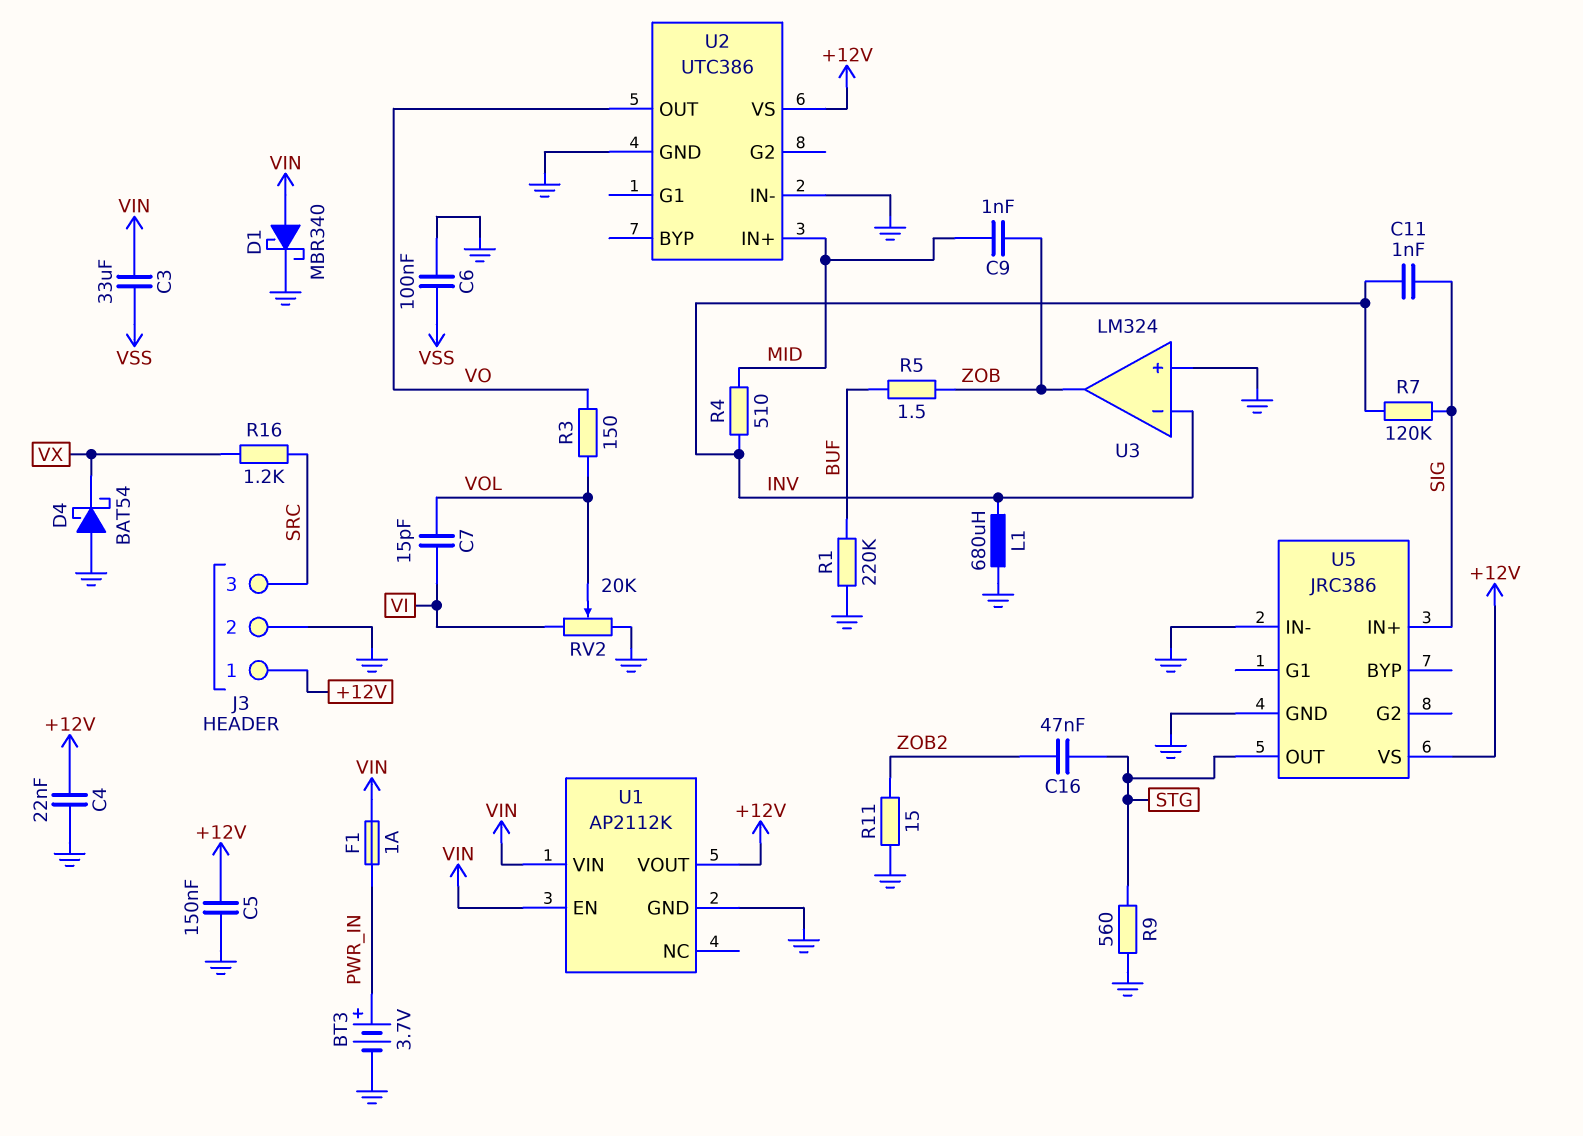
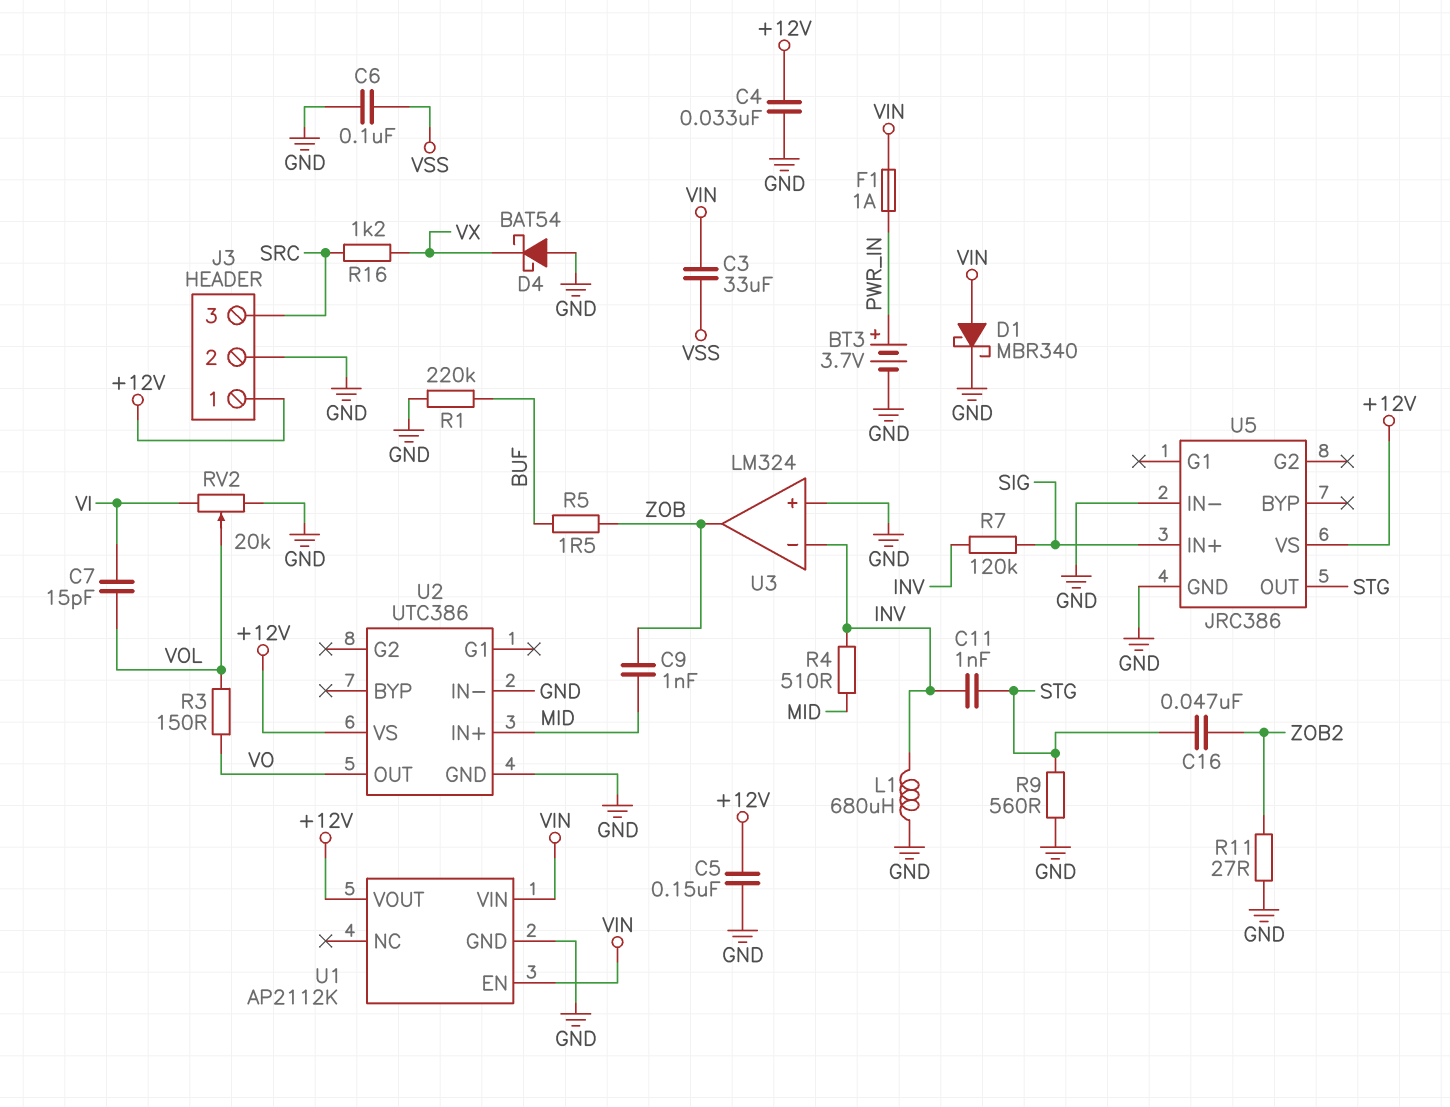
C4: 22nF (+12V, GND) -> 33nF (+12V, GND)
C11: 1nF (INV, SIG) -> 1nF (INV, STG)
R11: 15 (GND, ZOB2) -> 27 (GND, ZOB2)

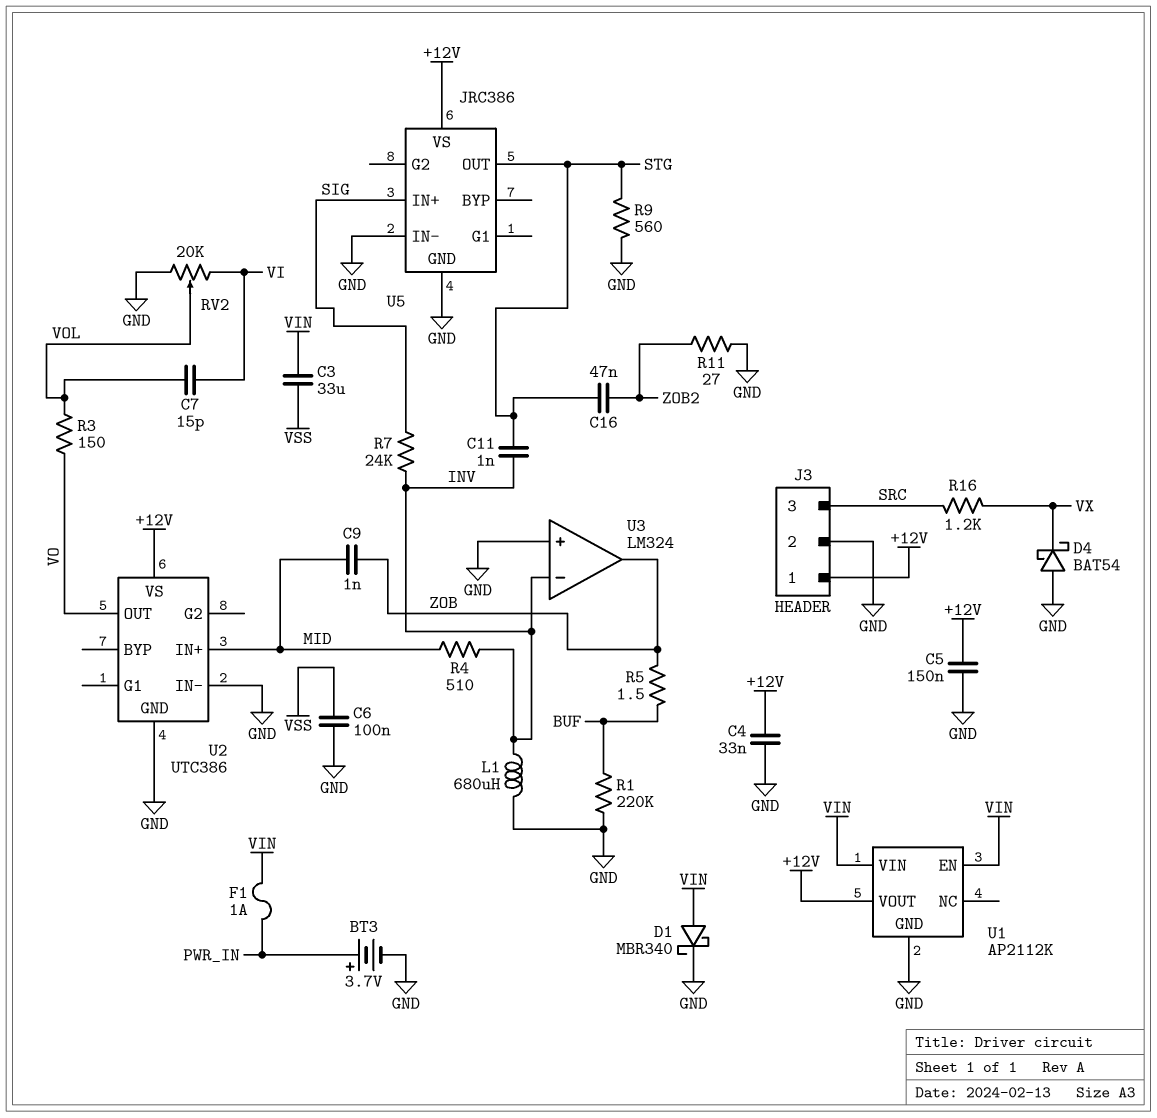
R7: 120k (INV, SIG) -> 24k (INV, SIG)

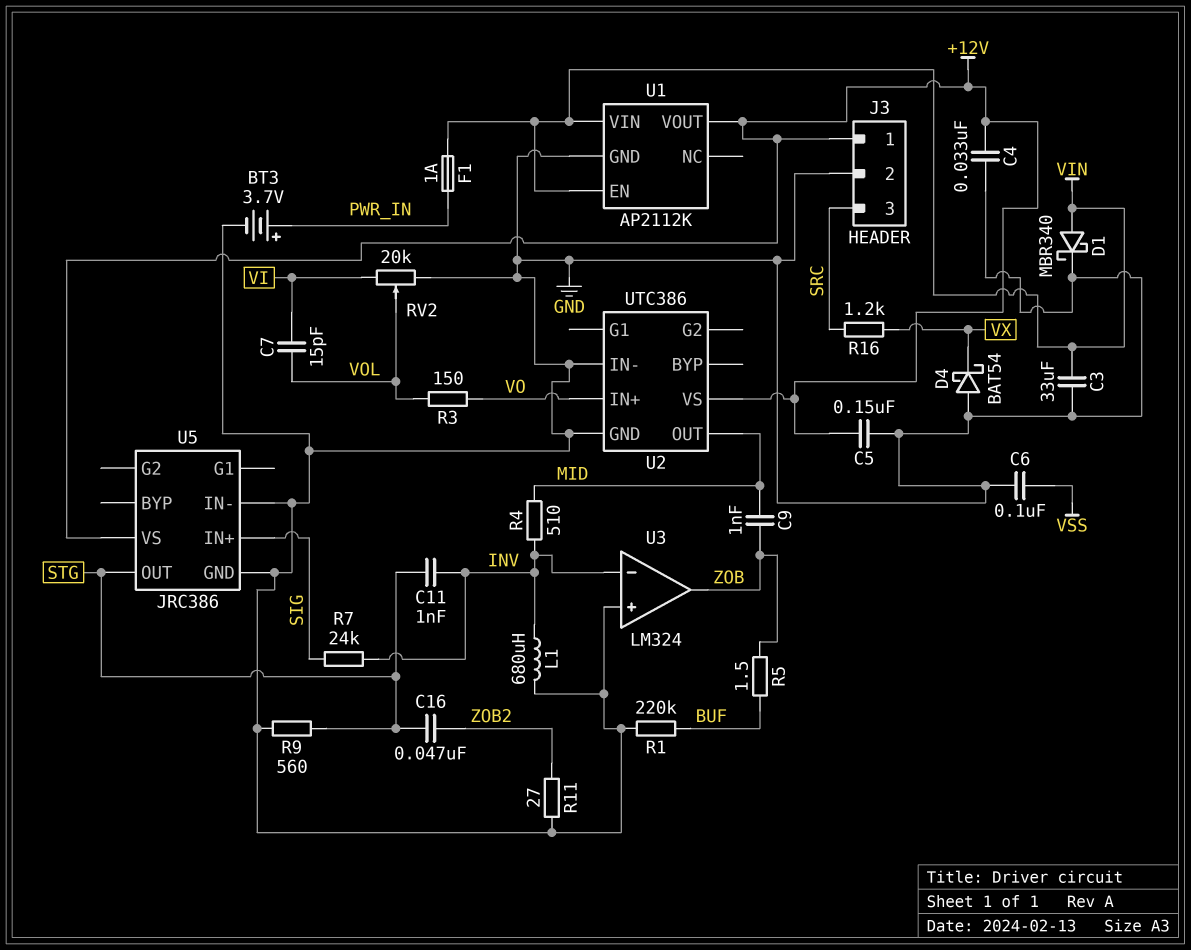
C3: 33uF (VIN, VSS) -> 33uF (GND, VIN)
U2 pin IN+: MID -> VO
U2 pin OUT: VO -> MID

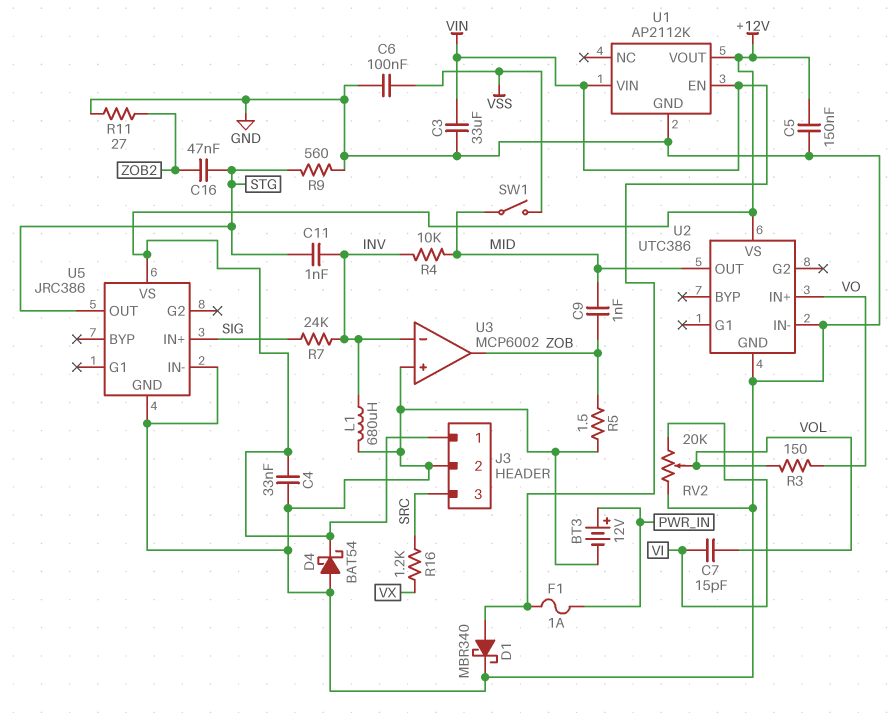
BT3: 3.7V (plus PWR_IN, minus GND) -> 12V (plus PWR_IN, minus GND)
D4: schottky BAT54 (A GND, K VX) -> schottky BAT54 (A GND, K +12V)
R1: 220k (BUF, GND) -> none
R4: 510 (INV, MID) -> 10k (INV, MID)
R5: 1.5 (BUF, ZOB) -> 1.5 (GND, ZOB)
SW1: none -> switch (MID, VSS)
U3: LM324 -> MCP6002

